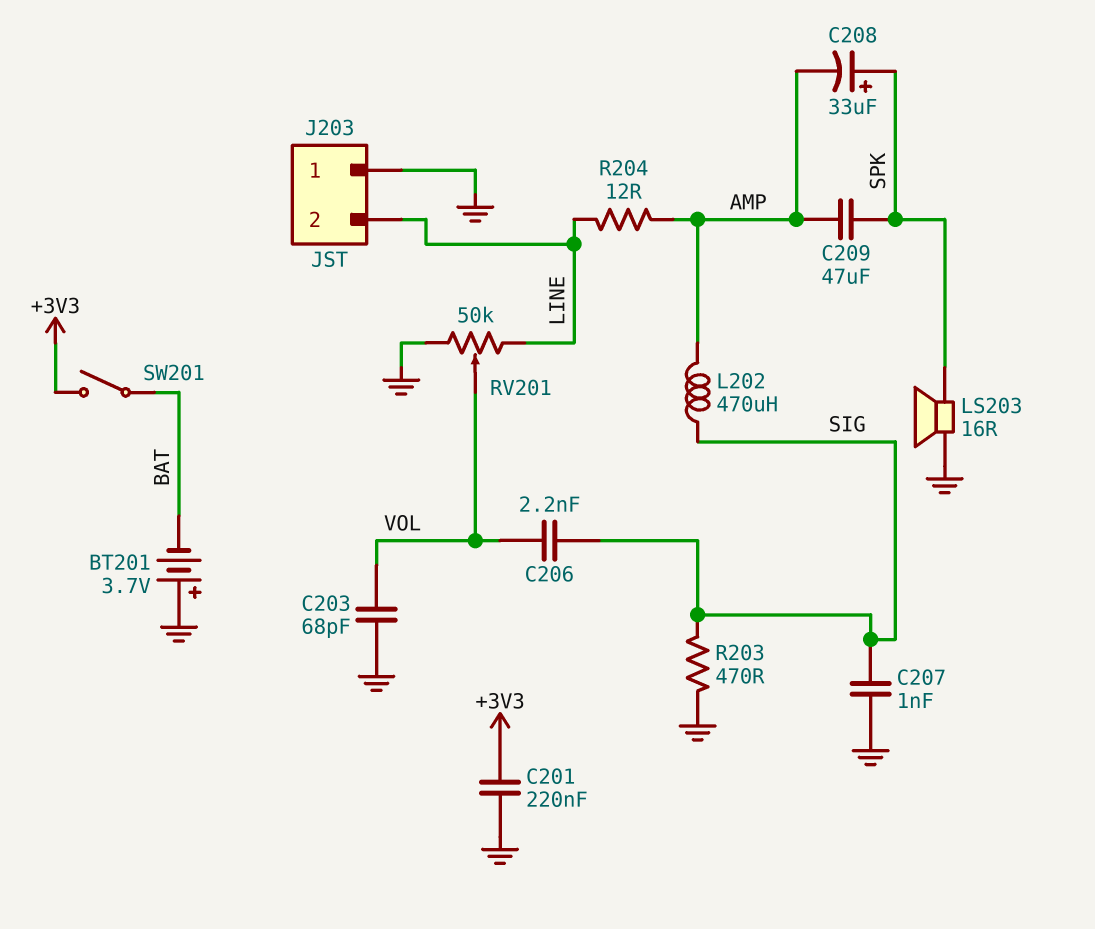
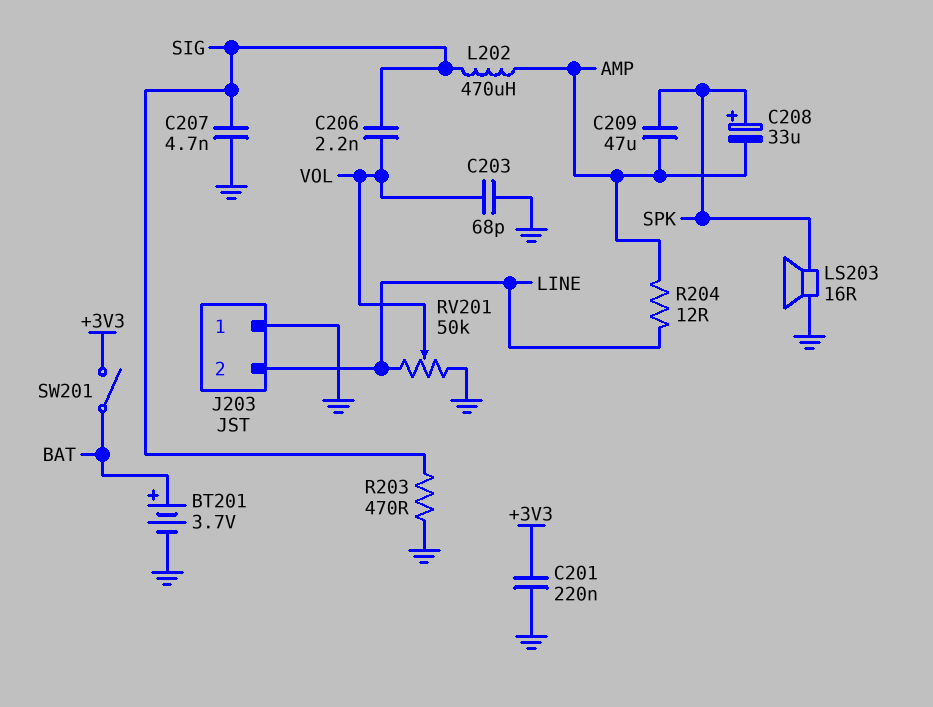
BT201: 3.7V (plus GND, minus BAT) -> 3.7V (plus BAT, minus GND)
C207: 1nF (GND, SIG) -> 4.7nF (GND, SIG)

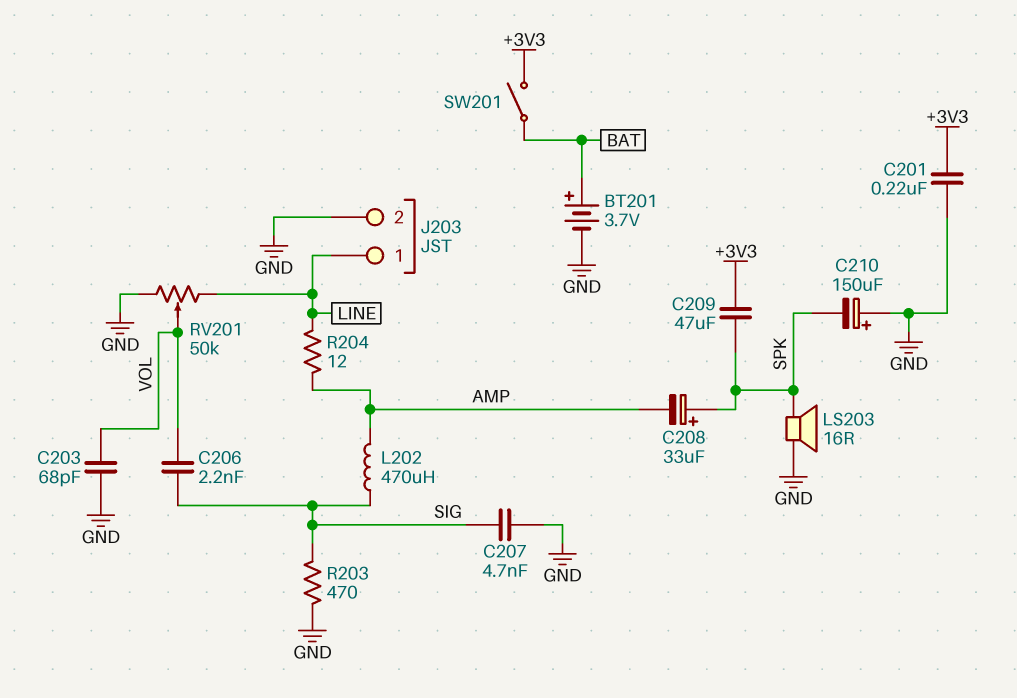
C209: 47uF (AMP, SPK) -> 47uF (+3V3, SPK)
C210: none -> 150uF (plus GND, minus SPK)
J203 pin 1: GND -> LINE
J203 pin 2: LINE -> GND

